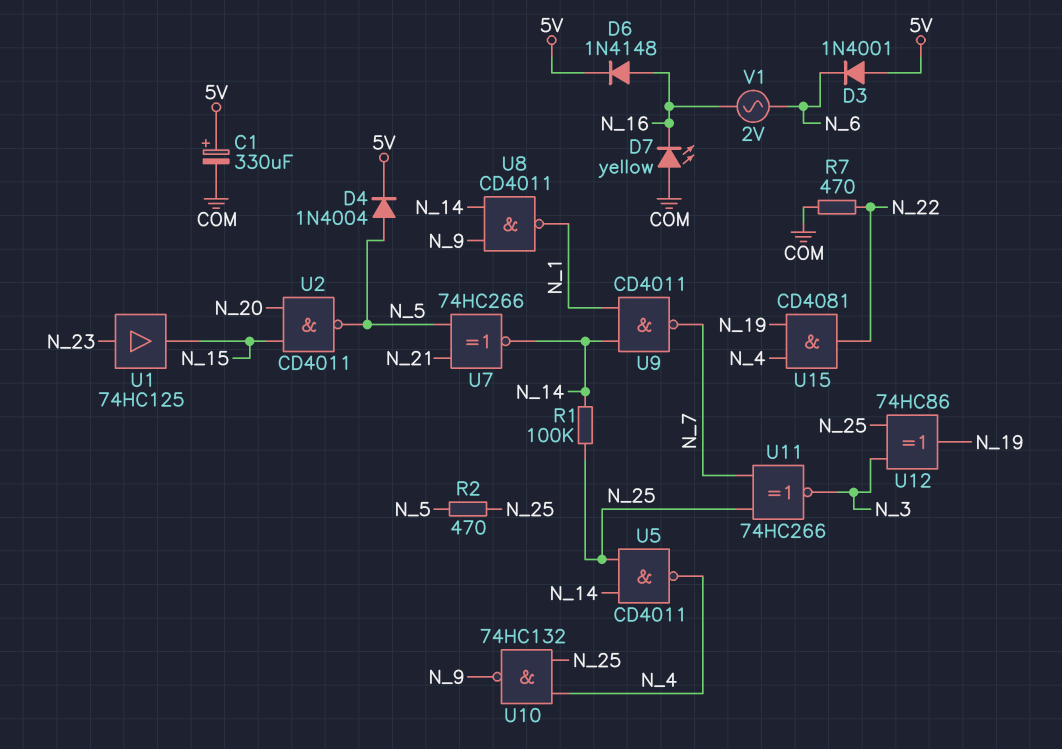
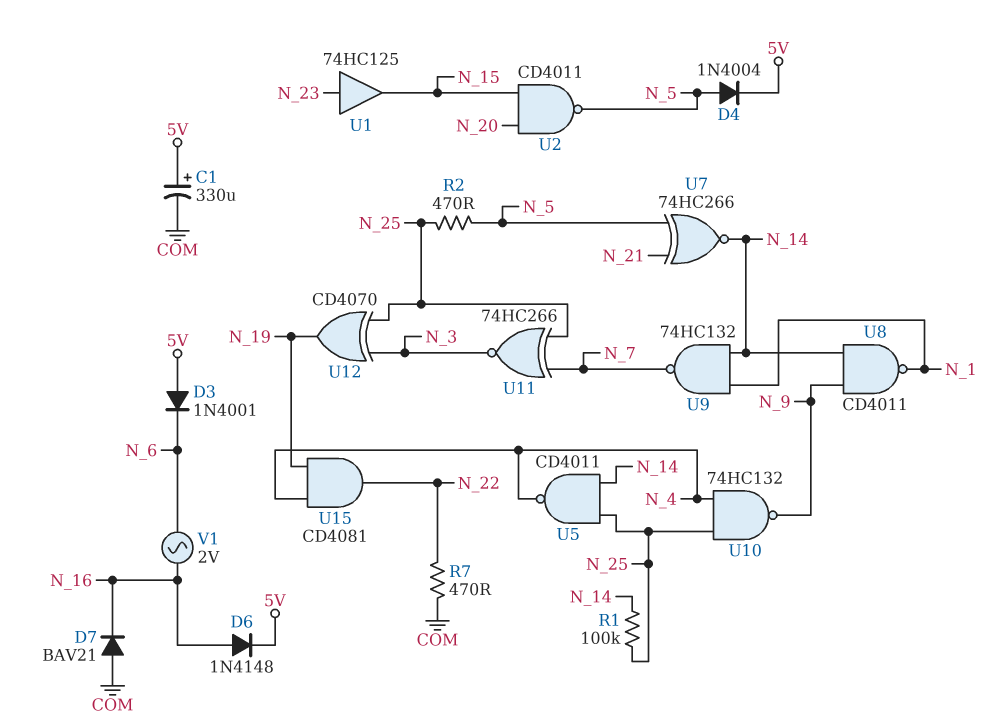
D7: LED yellow (A COM, K N_16) -> diode BAV21 (A COM, K N_16)
U9: NAND CD4011 (in N_1, in N_14, out N_7) -> NAND 74HC132 (in N_1, in N_14, out N_7)
U12: XOR 74HC86 (in N_3, in N_25, out N_19) -> XOR CD4070 (in N_3, in N_25, out N_19)

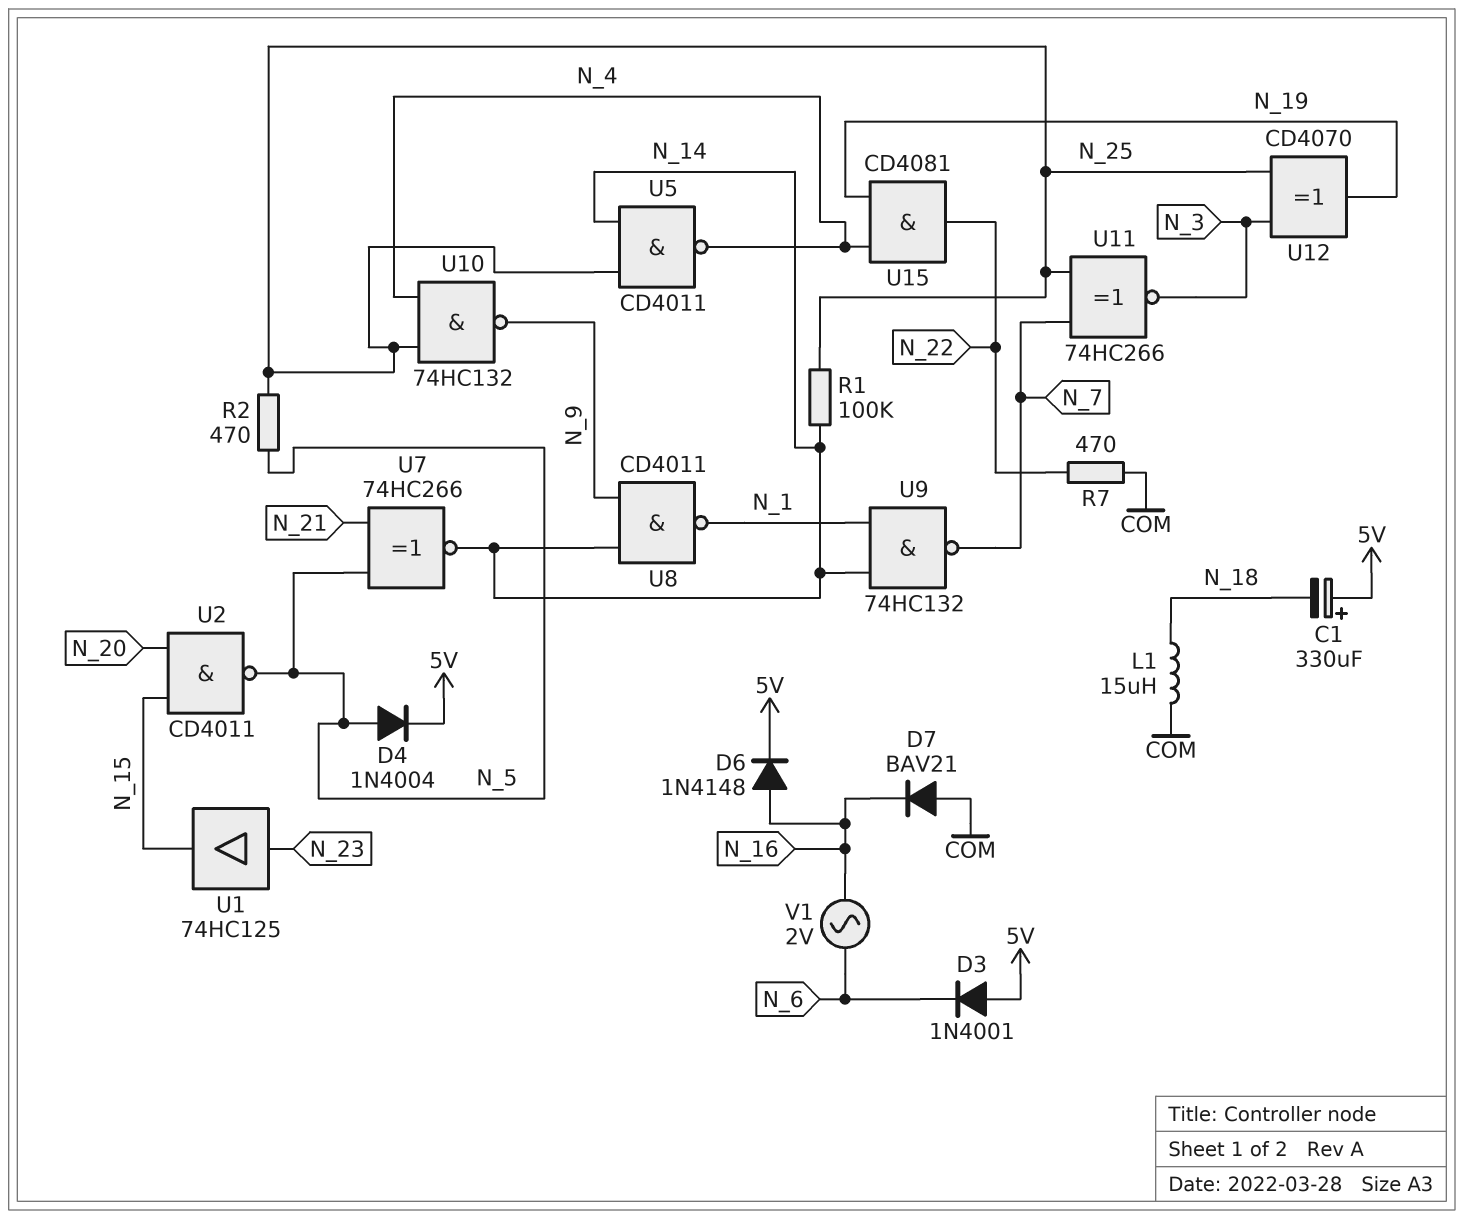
C1: 330uF (plus 5V, minus COM) -> 330uF (plus 5V, minus N_18)
L1: none -> 15uH (COM, N_18)

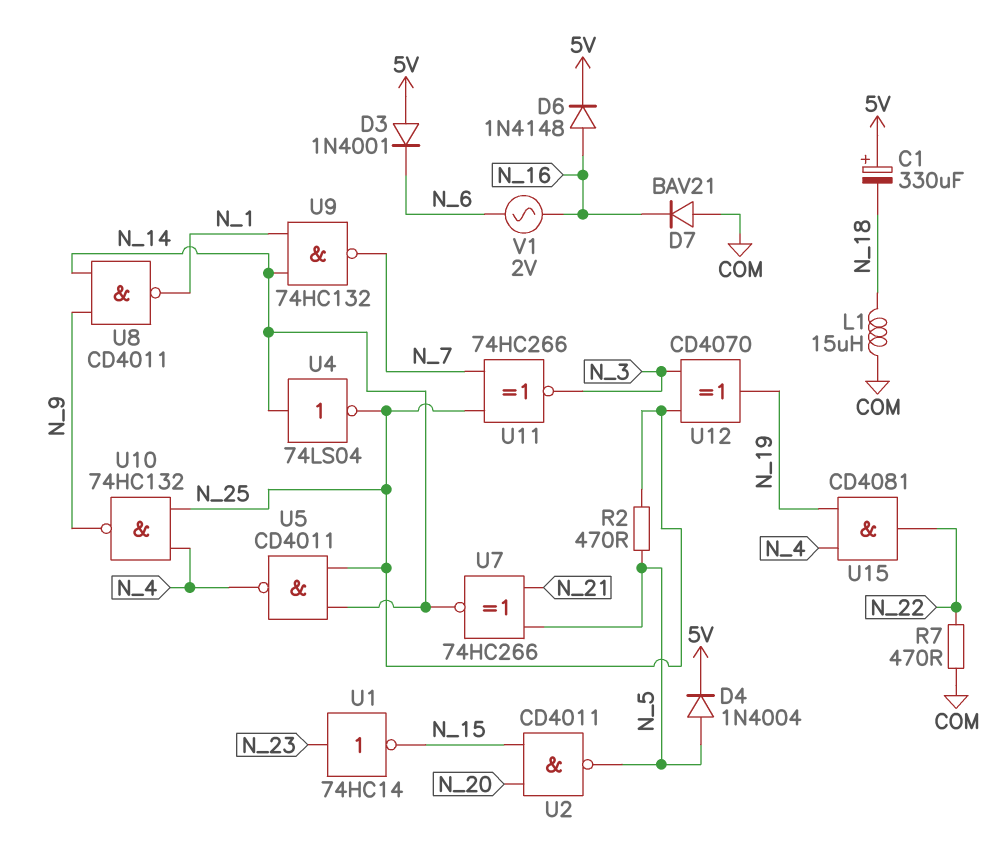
R1: 100k (N_14, N_25) -> none
U1: buffer 74HC125 (in N_23, out N_15) -> NOT 74HC14 (in N_23, out N_15)
U4: none -> NOT 74LS04 (in N_14, out N_25)

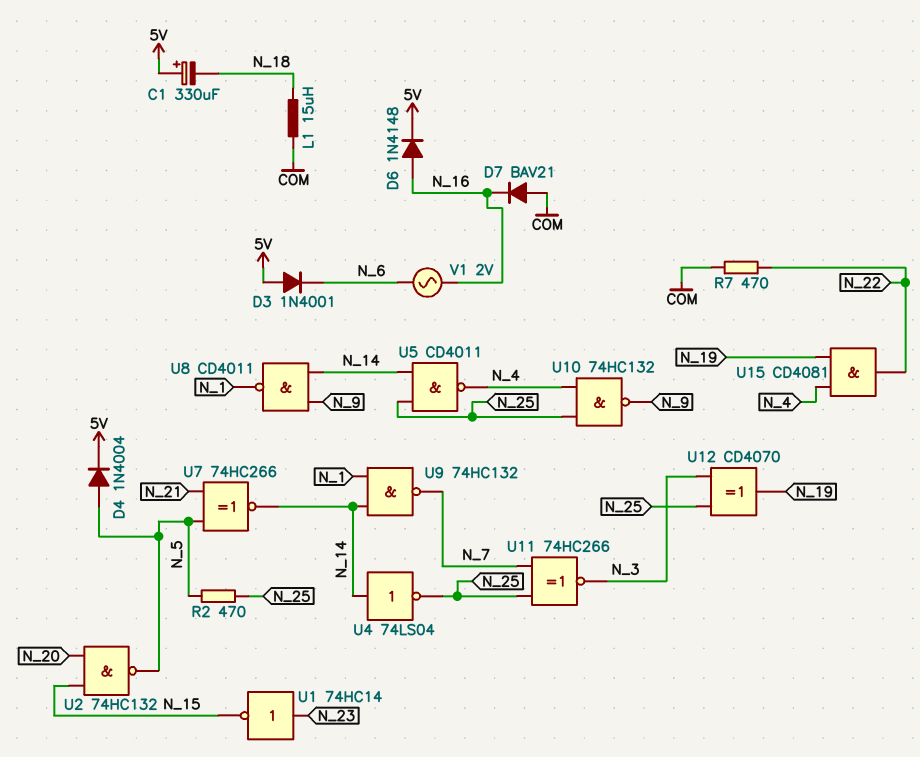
U2: NAND CD4011 (in N_15, in N_20, out N_5) -> NAND 74HC132 (in N_15, in N_20, out N_5)

